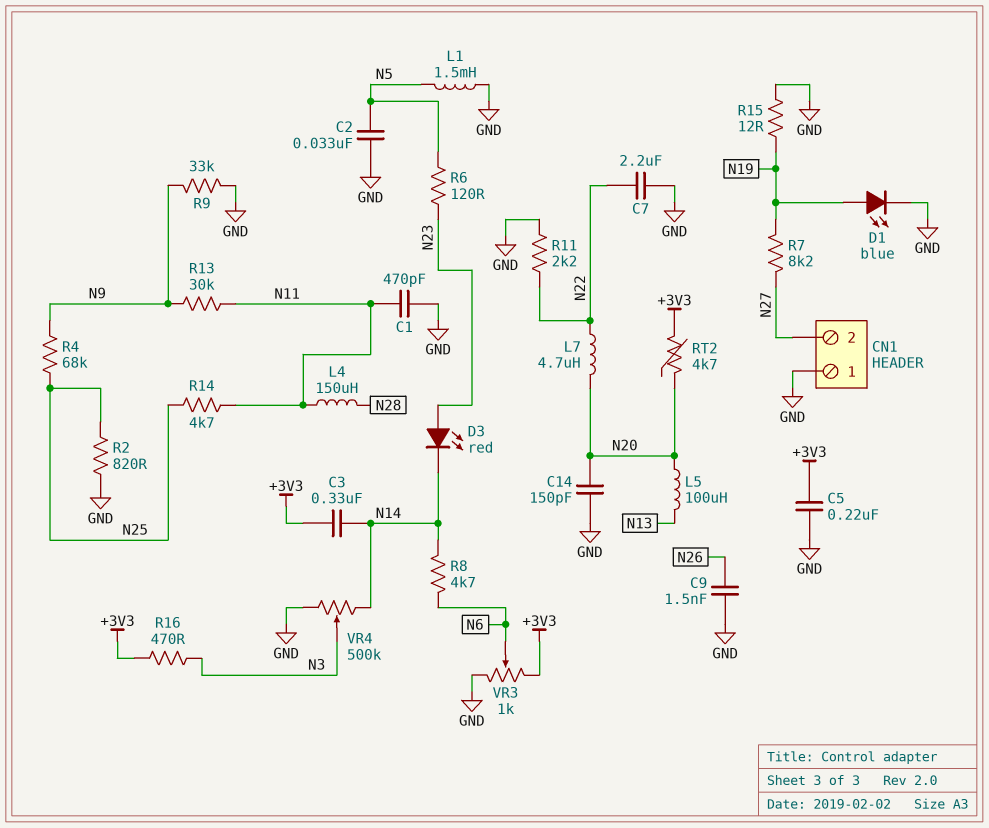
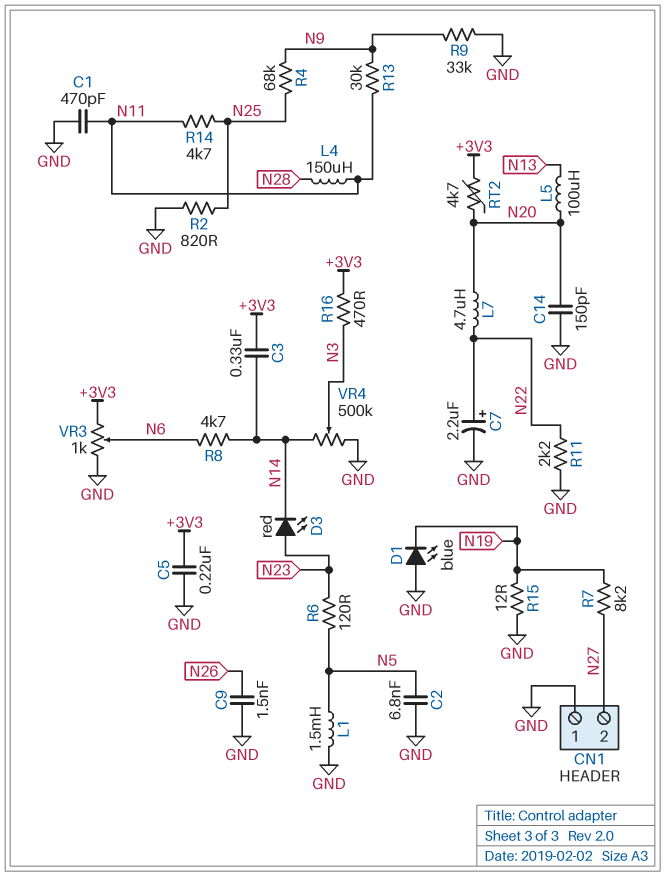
C2: 33nF (GND, N5) -> 6.8nF (GND, N5)
C7: 2.2uF (GND, N22) -> 2.2uF (plus N22, minus GND)
D1: LED blue (A N19, K GND) -> LED blue (A GND, K N19)

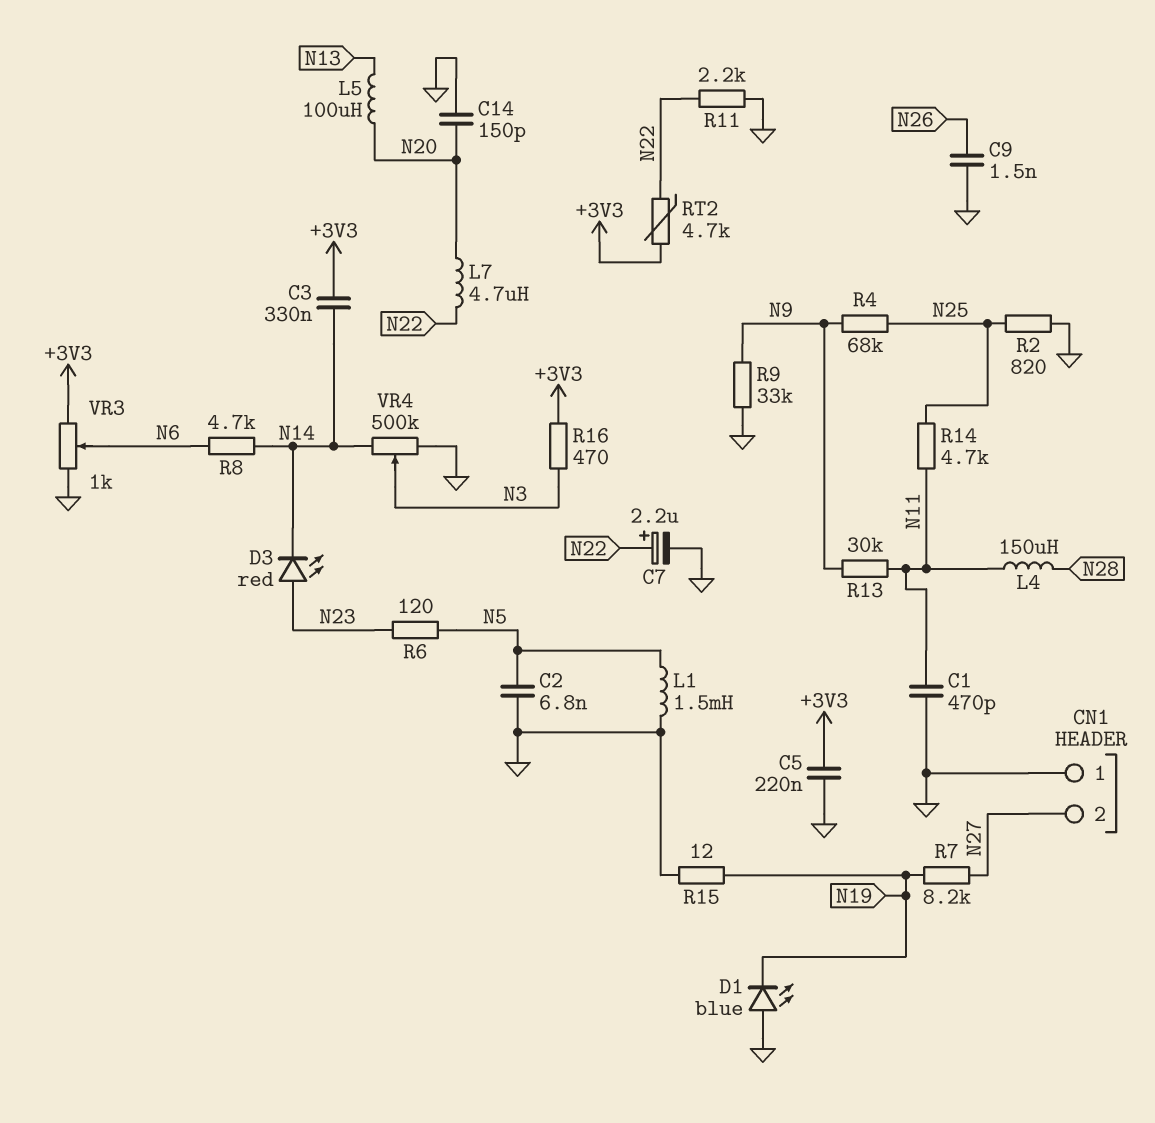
RT2: 4.7k (+3V3, N20) -> 4.7k (+3V3, N22)

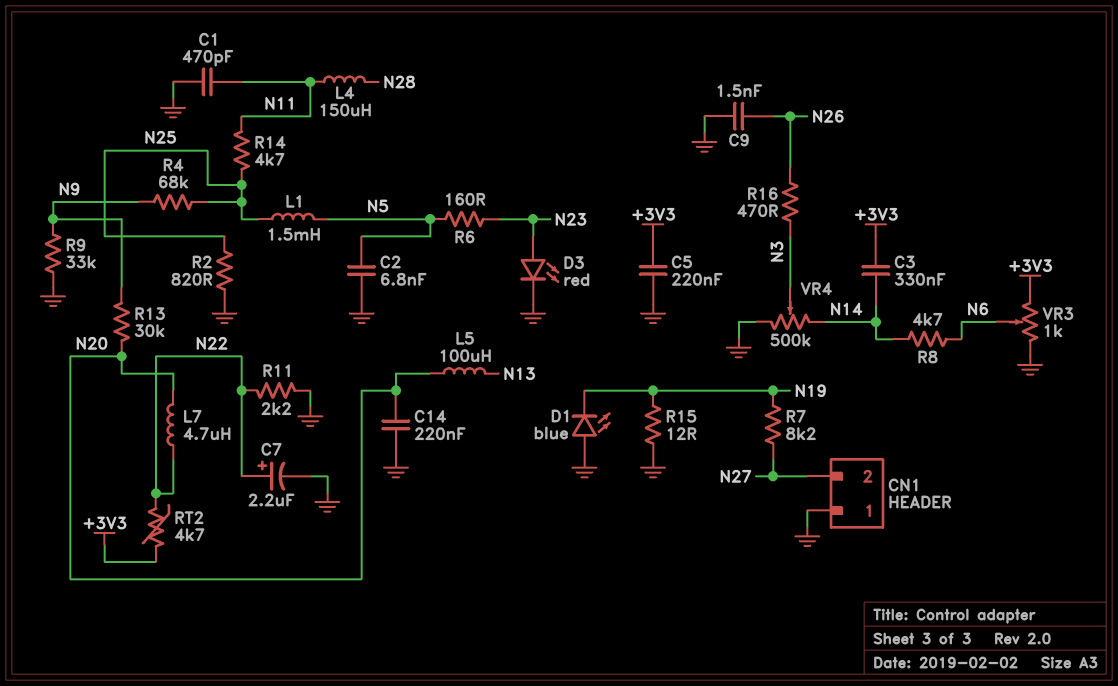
C14: 150pF (GND, N20) -> 220nF (GND, N20)
D3: LED red (A N23, K N14) -> LED red (A N23, K GND)
L1: 1.5mH (GND, N5) -> 1.5mH (N5, N25)
R6: 120 (N5, N23) -> 160 (N5, N23)
R13: 30k (N9, N11) -> 30k (N9, N20)
R16: 470 (+3V3, N3) -> 470 (N3, N26)

